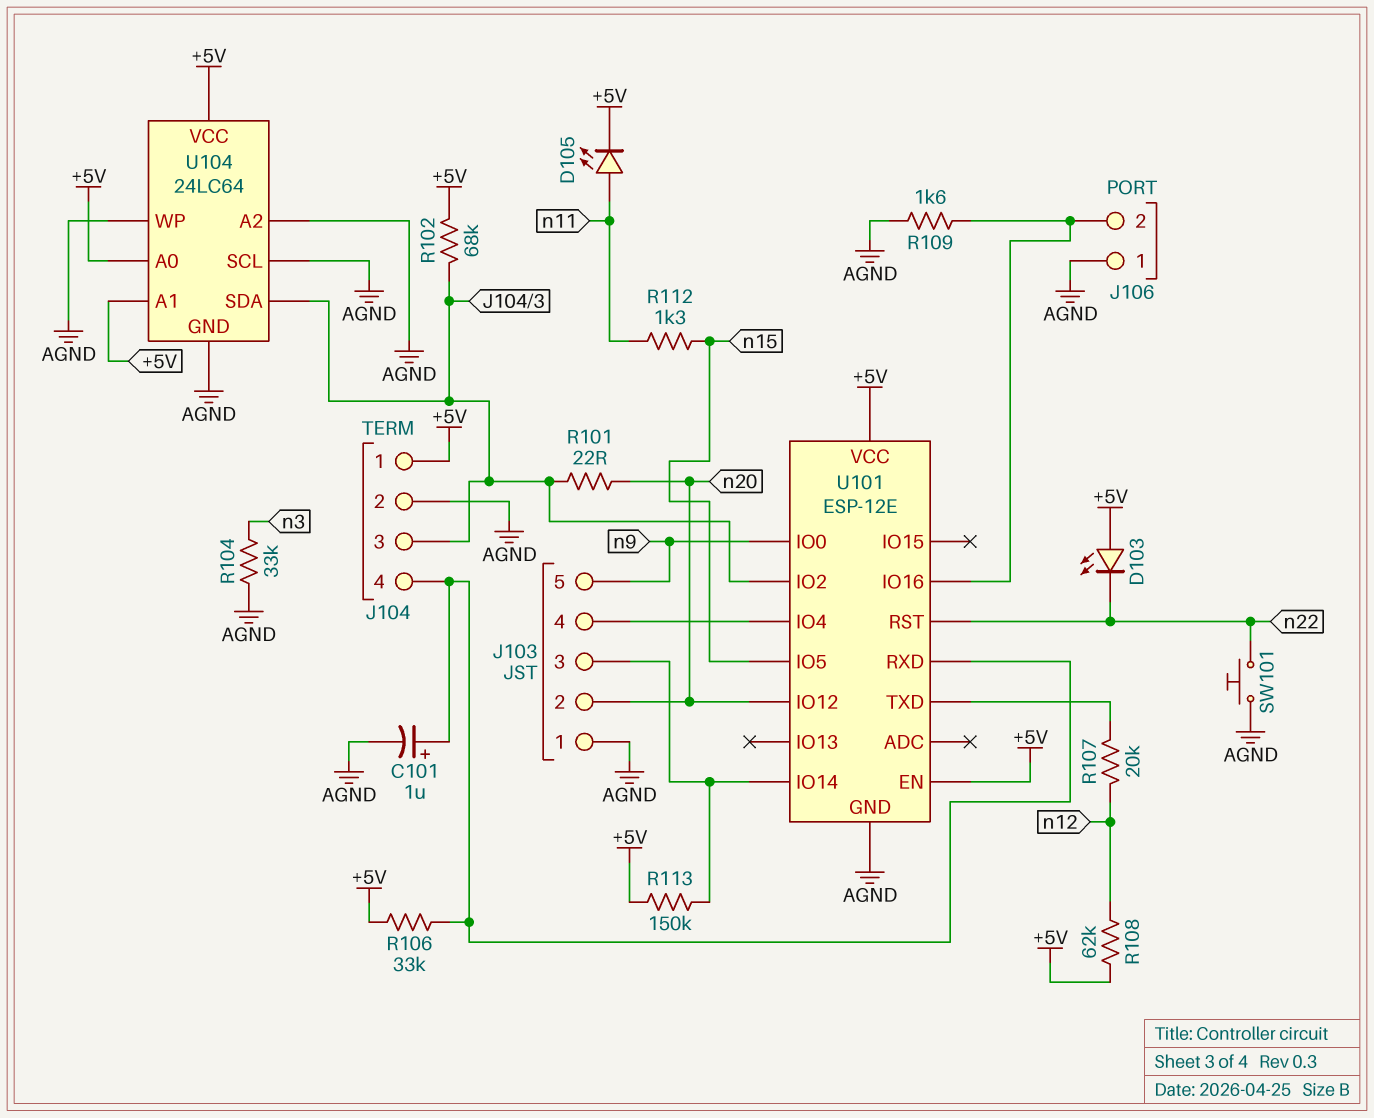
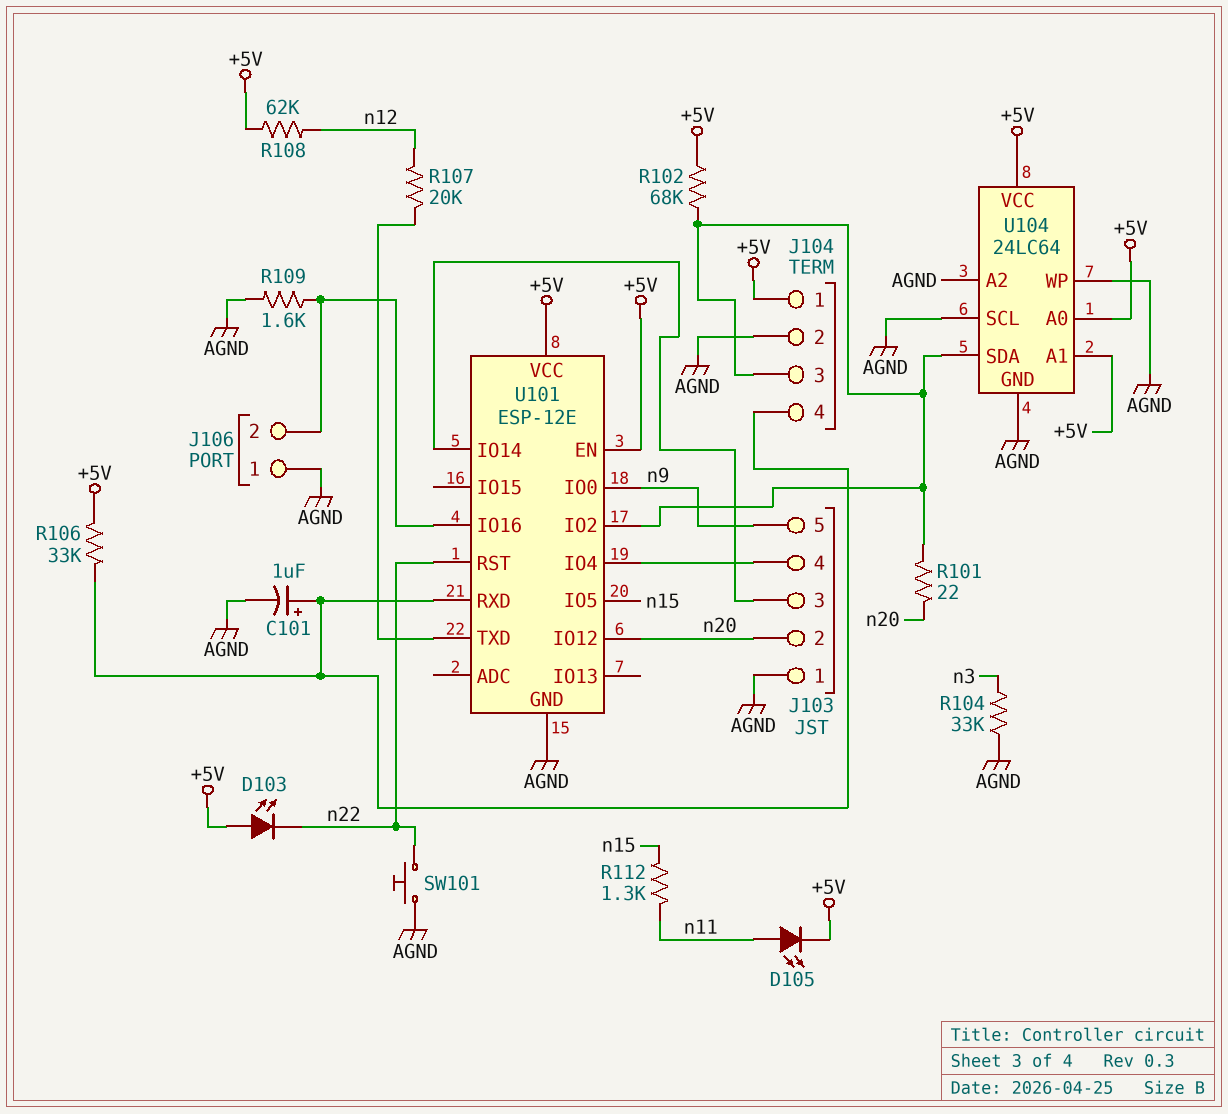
R113: 150k (+5V, J103/3) -> none

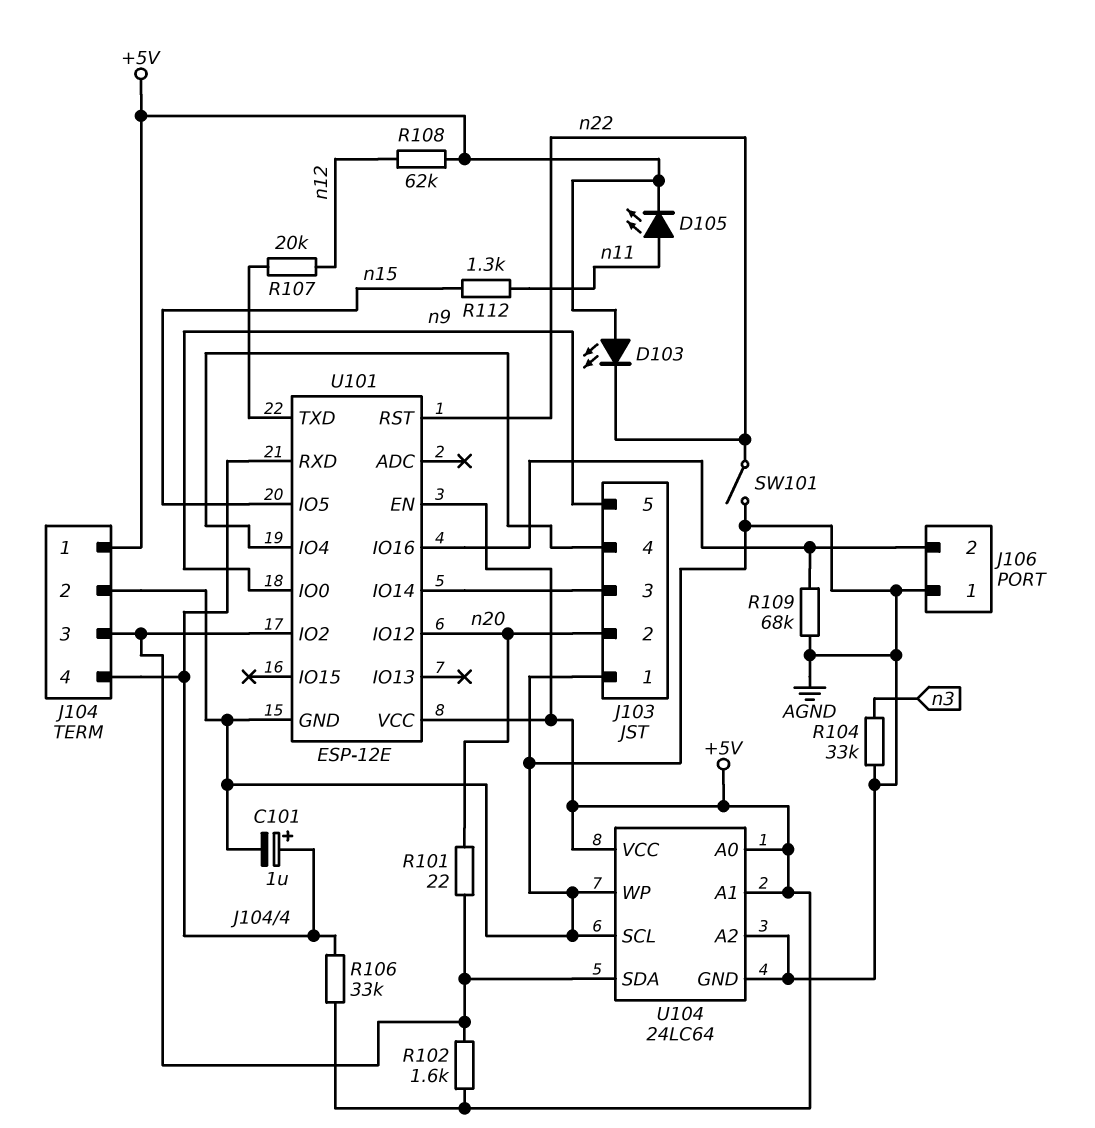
R102: 68k (+5V, J104/3) -> 1.6k (+5V, J104/3)
R109: 1.6k (AGND, J106/2) -> 68k (AGND, J106/2)
SW101: button (AGND, n22) -> switch (AGND, n22)

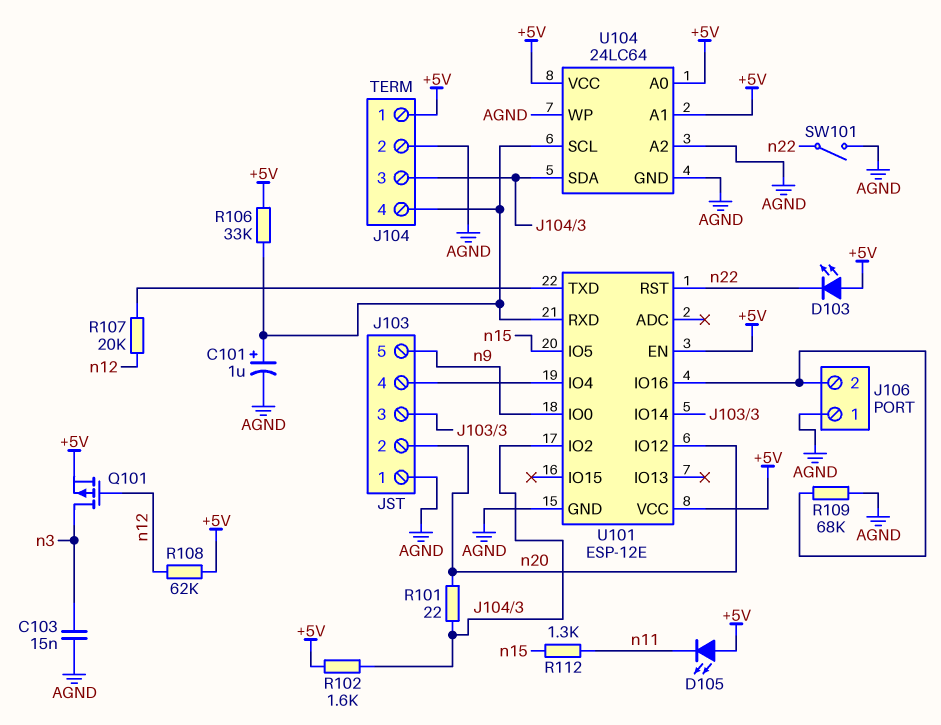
C103: none -> 15nF (AGND, n3)
D105: LED (A n11, K +5V) -> LED (A +5V, K n11)
Q101: none -> PMOS (G n12, D n3, S +5V)
R104: 33k (AGND, n3) -> none
U104 pin SCL: AGND -> J104/4

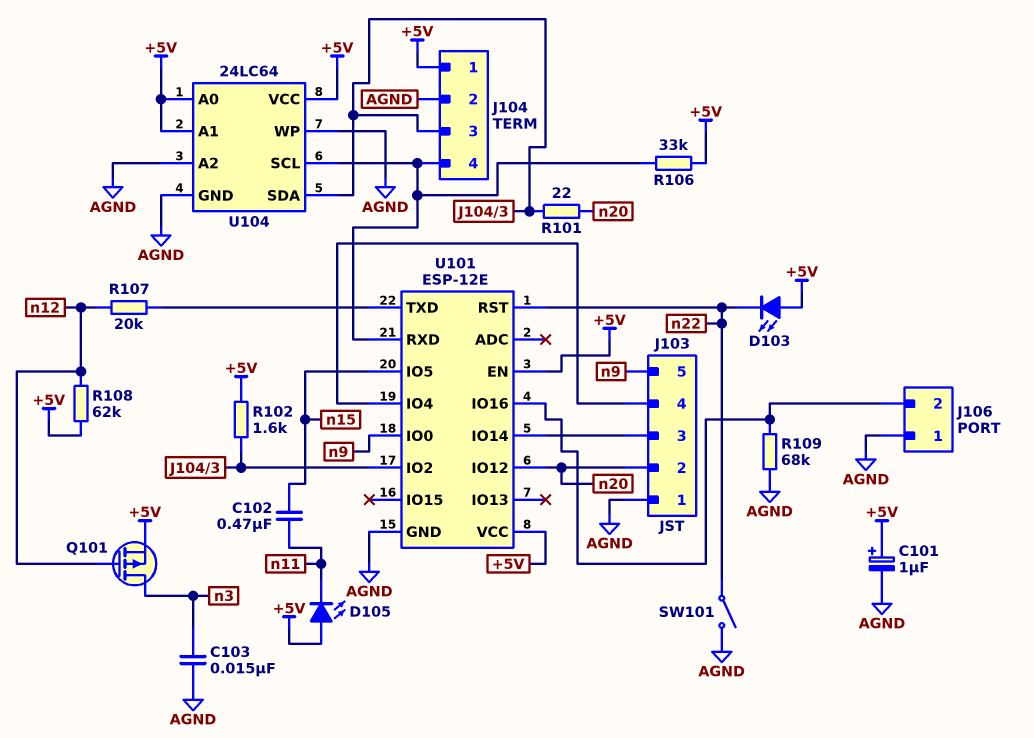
C101: 1uF (plus J104/4, minus AGND) -> 1uF (plus +5V, minus AGND)
C102: none -> 470nF (n11, n15)
R112: 1.3k (n11, n15) -> none

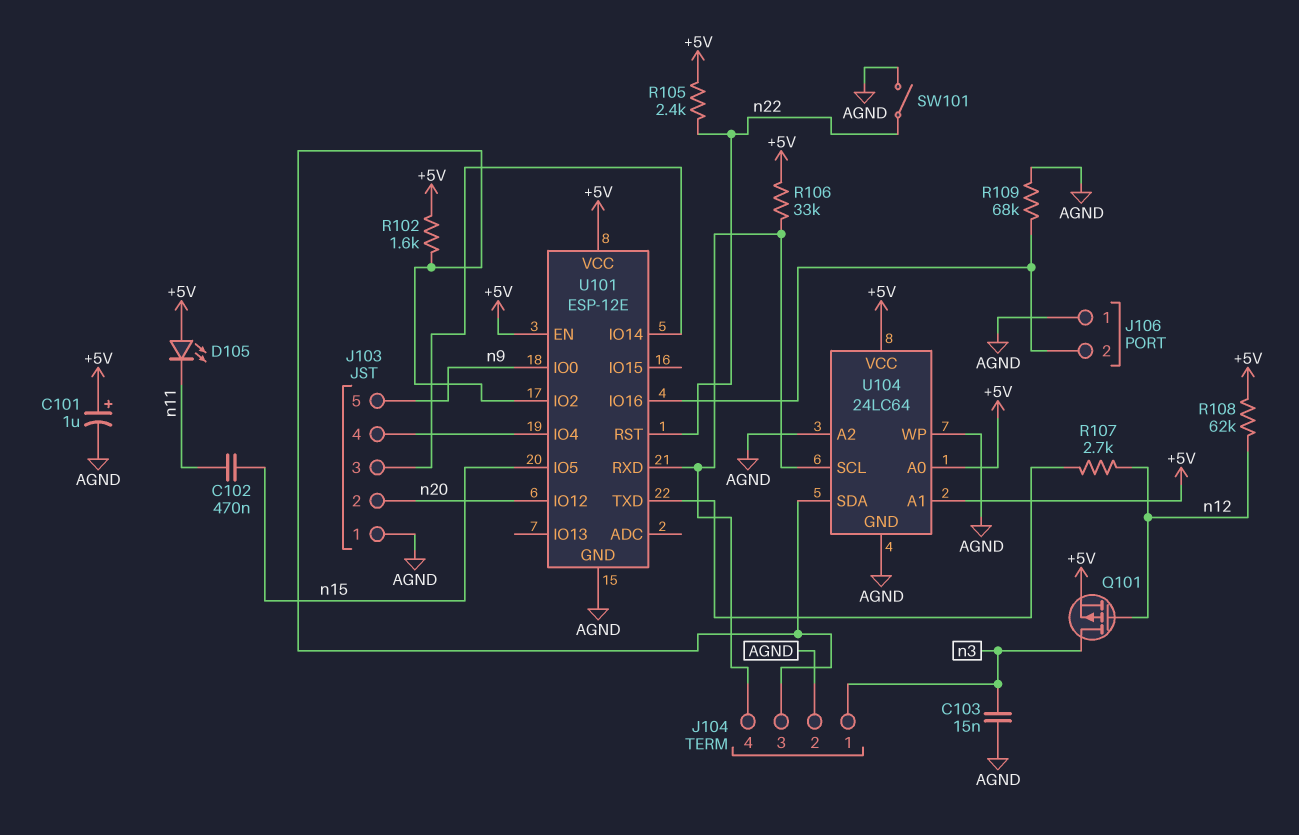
D103: LED (A +5V, K n22) -> none
J104 pin 1: +5V -> n3
R101: 22 (J104/3, n20) -> none
R105: none -> 2.4k (+5V, n22)
R107: 20k (U101/TXD, n12) -> 2.7k (U101/TXD, n12)

